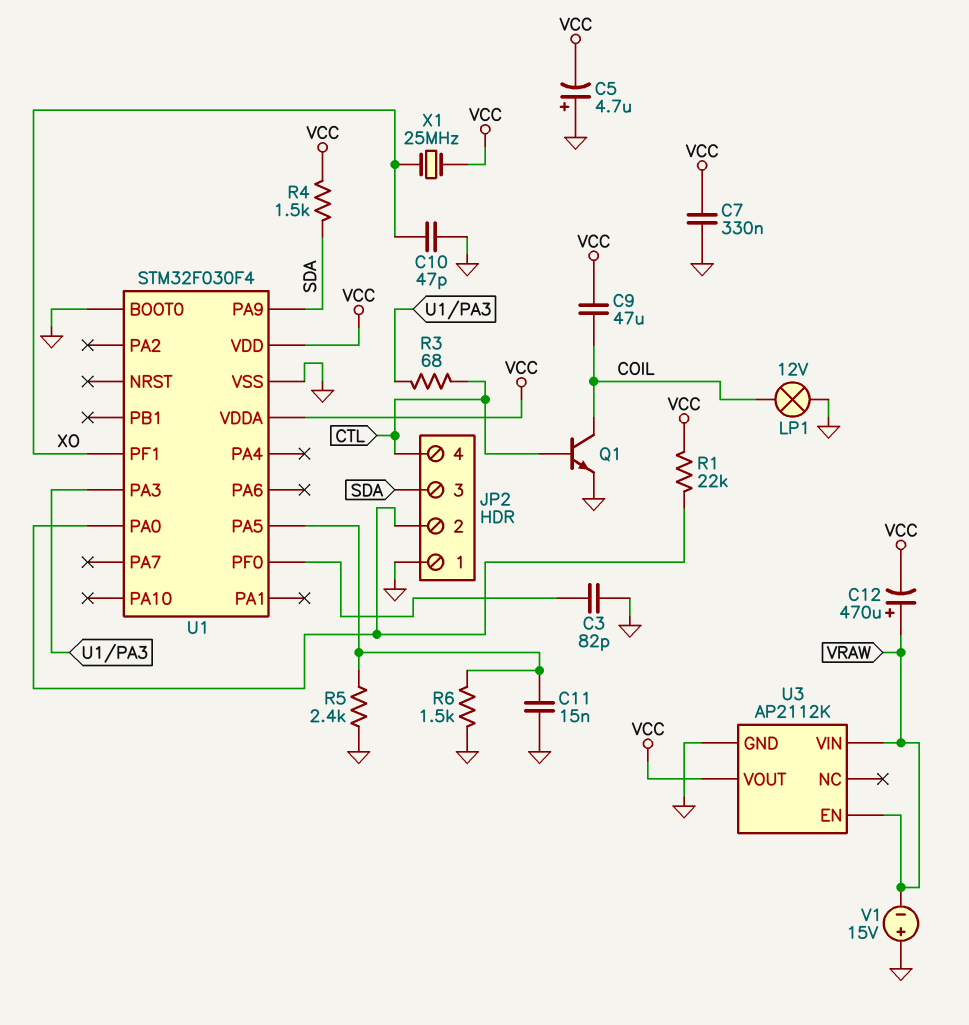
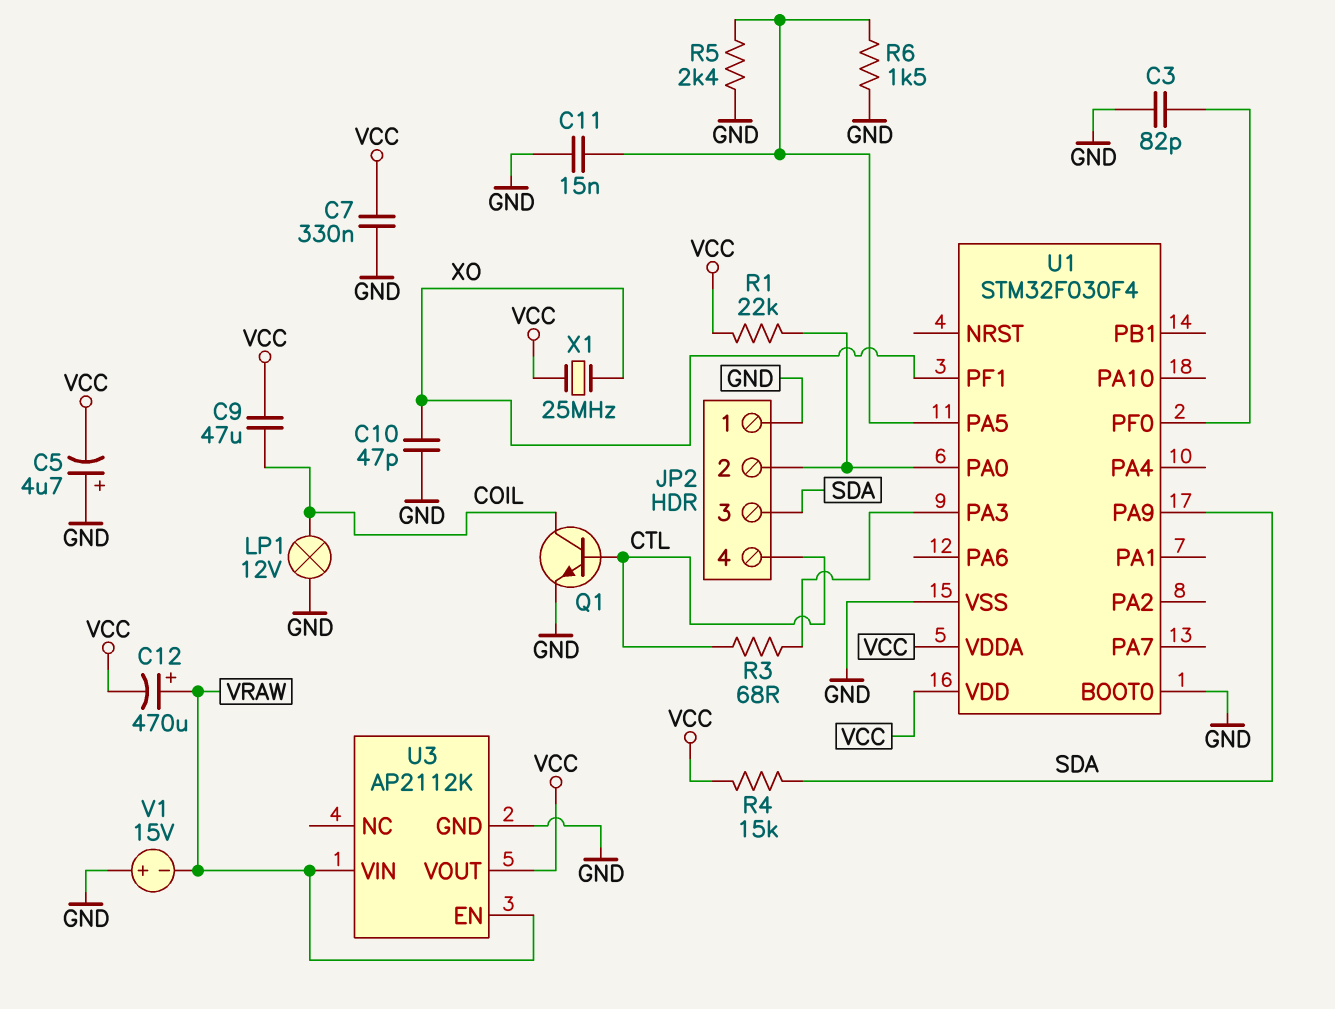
R4: 1.5k (SDA, VCC) -> 15k (SDA, VCC)

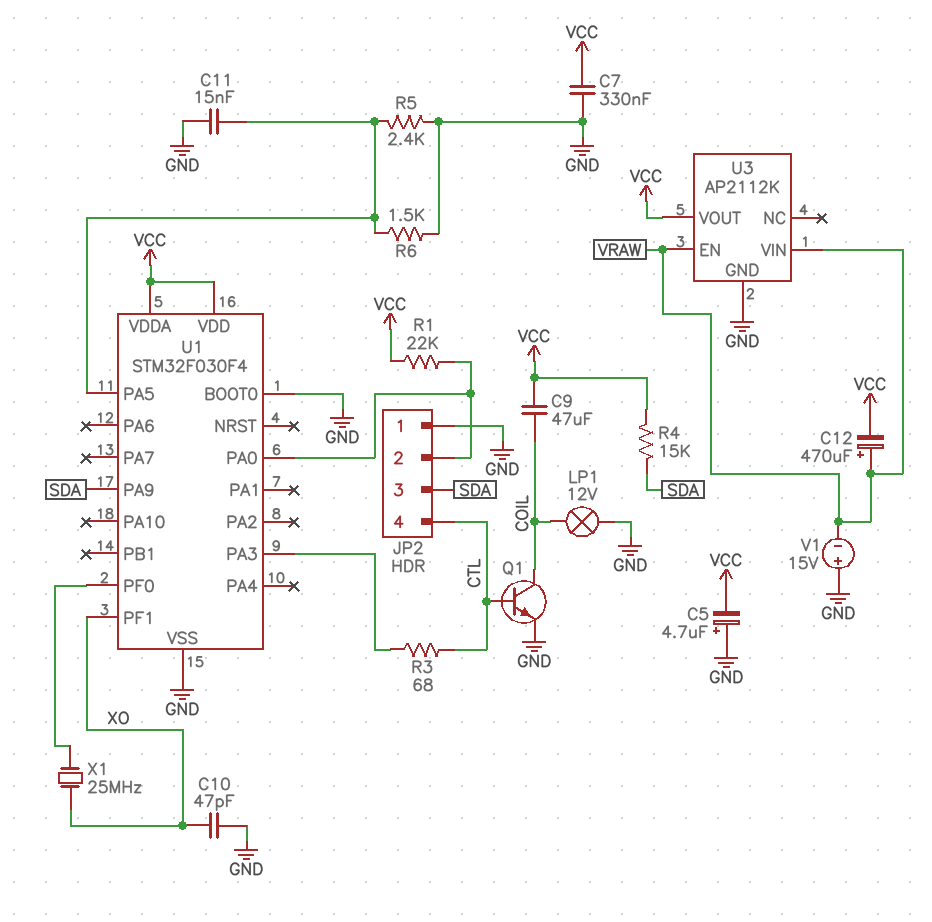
C3: 82pF (GND, U1/PF0) -> none
X1: 25MHz (VCC, XO) -> 25MHz (U1/PF0, XO)

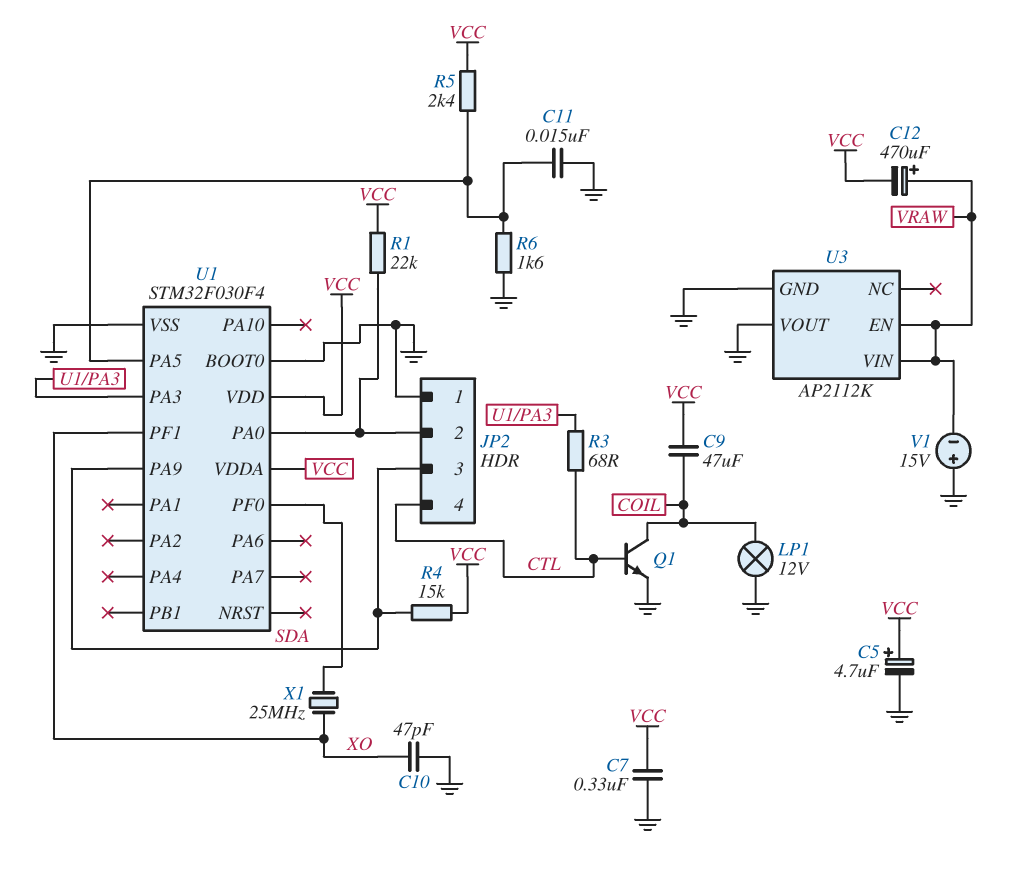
C5: 4.7uF (plus GND, minus VCC) -> 4.7uF (plus VCC, minus GND)
R5: 2.4k (GND, U1/PA5) -> 2.4k (U1/PA5, VCC)
R6: 1.5k (GND, U1/PA5) -> 1.6k (GND, U1/PA5)
U3 pin VOUT: VCC -> GND

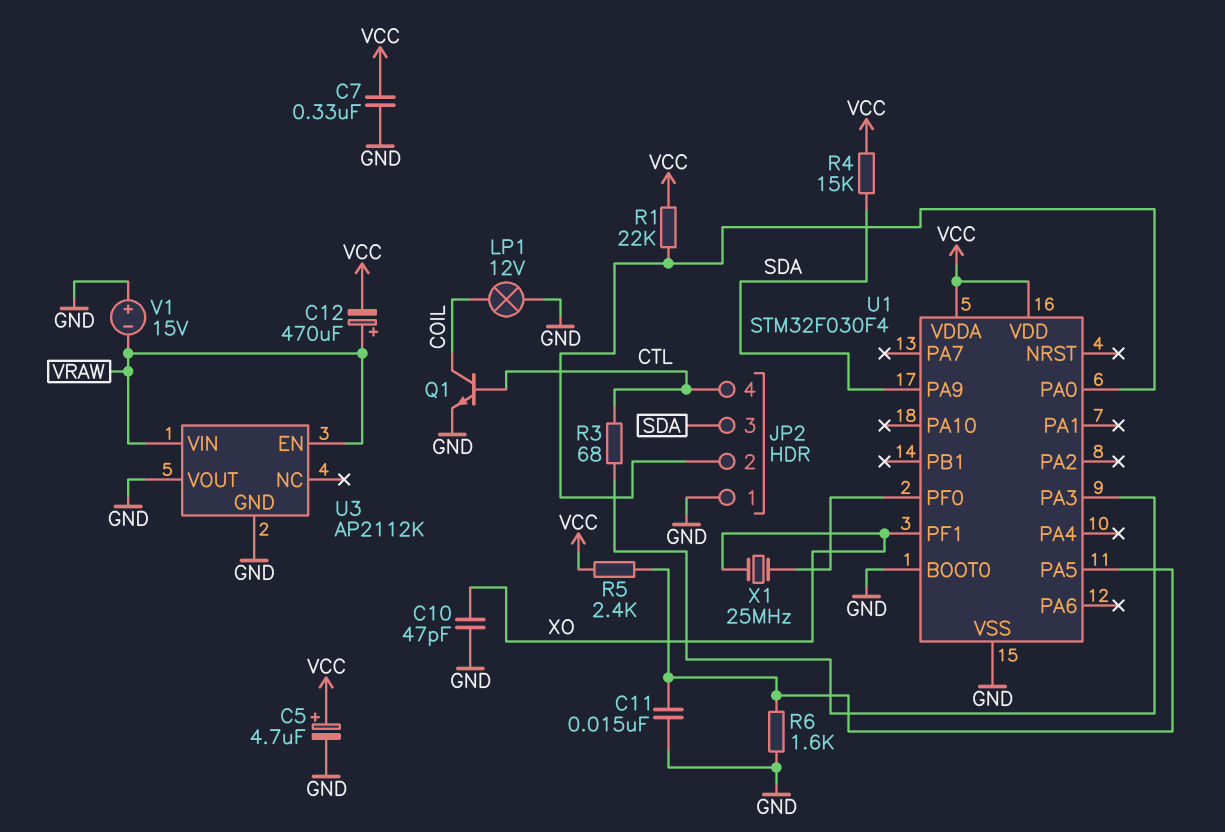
C9: 47uF (COIL, VCC) -> none

